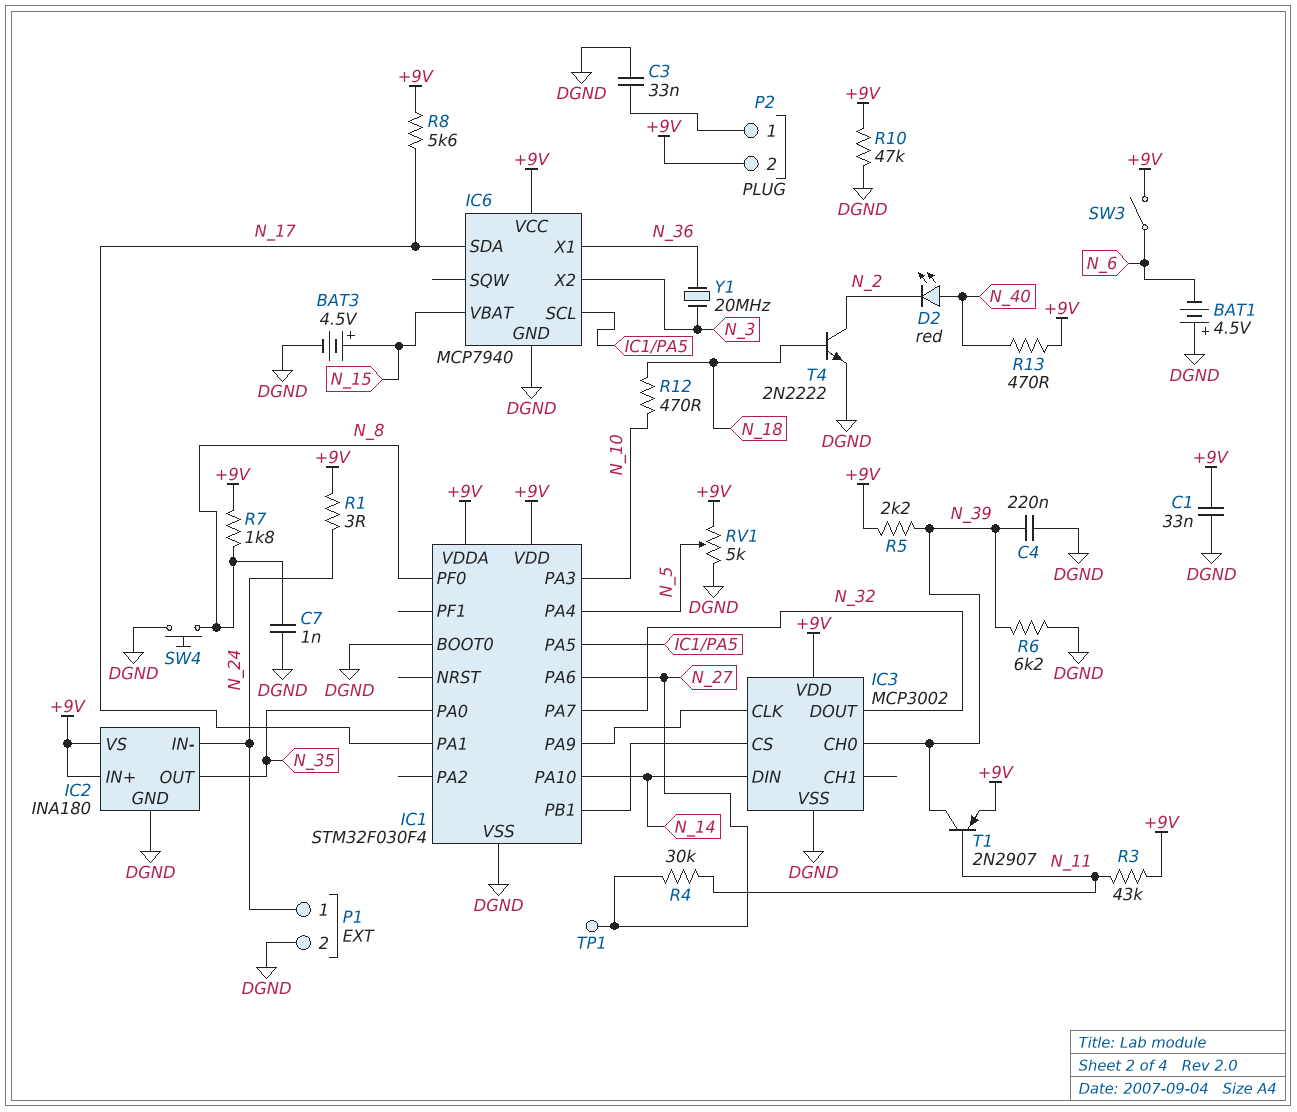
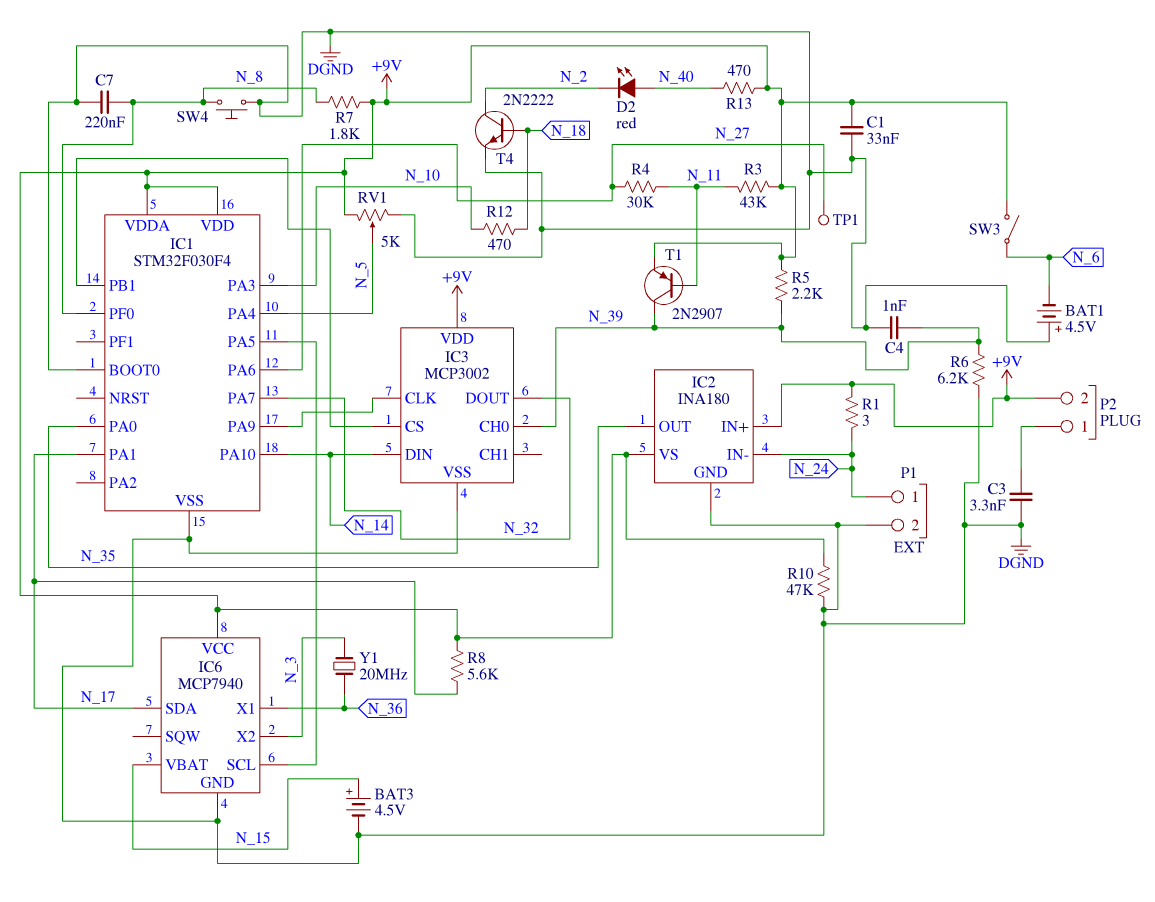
C3: 33nF (DGND, P2/1) -> 3.3nF (DGND, P2/1)
C4: 220nF (DGND, N_39) -> 1nF (DGND, N_39)
C7: 1nF (DGND, N_8) -> 220nF (DGND, N_8)

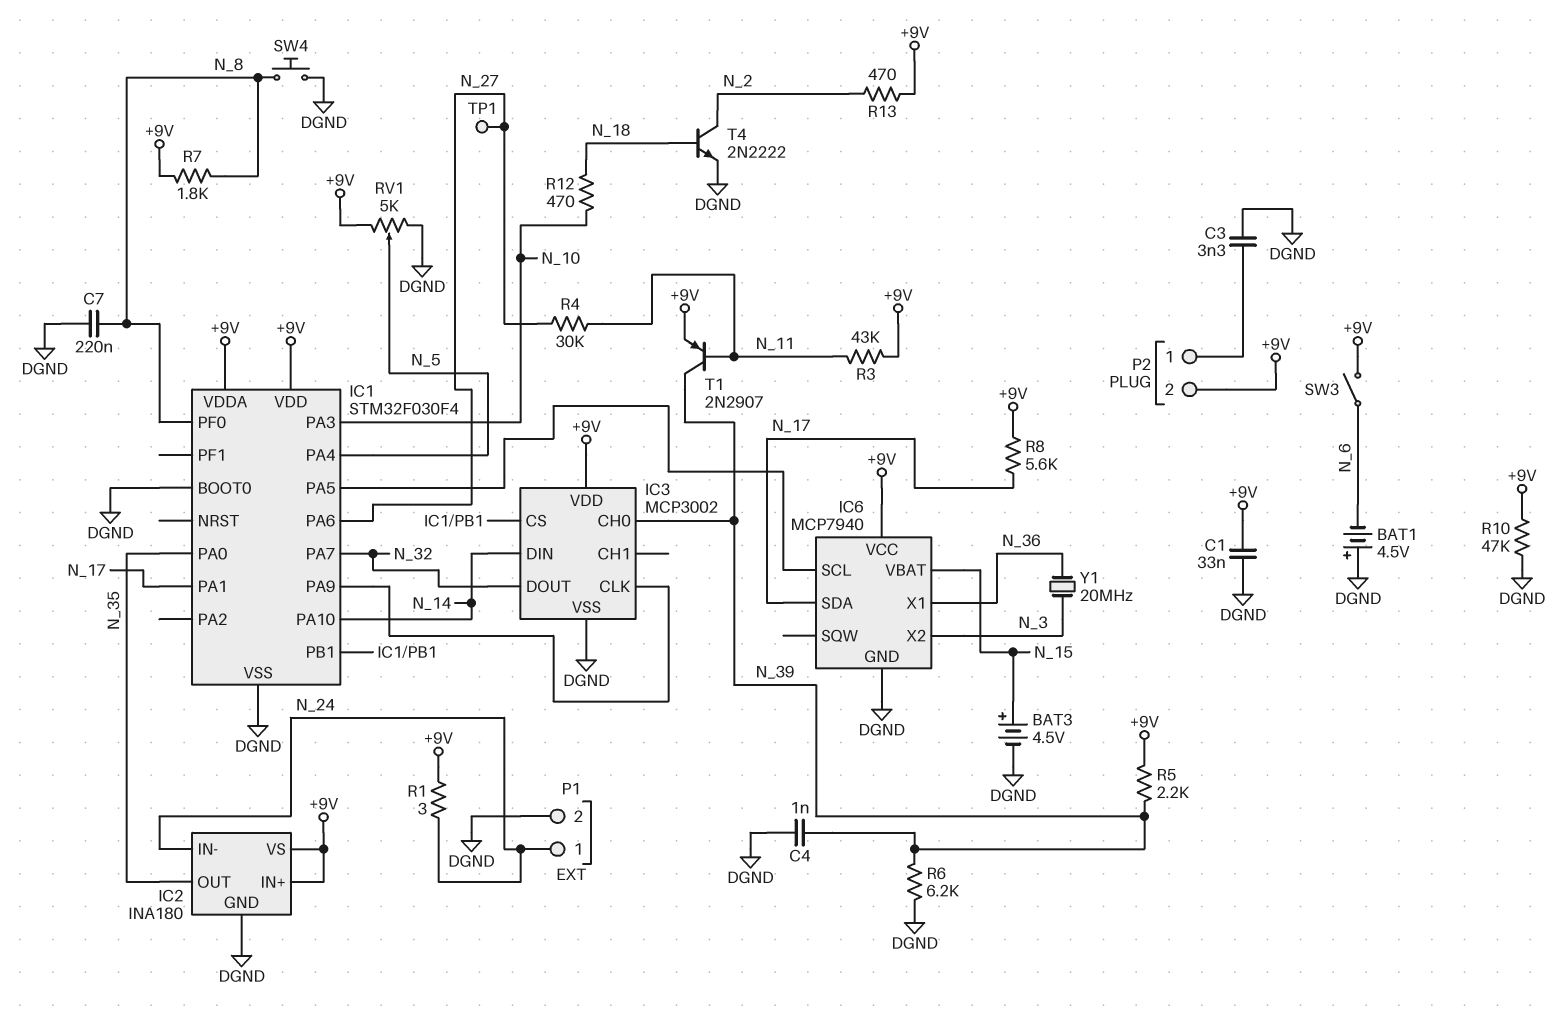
D2: LED red (A N_40, K N_2) -> none
R13: 470 (+9V, N_40) -> 470 (+9V, N_2)

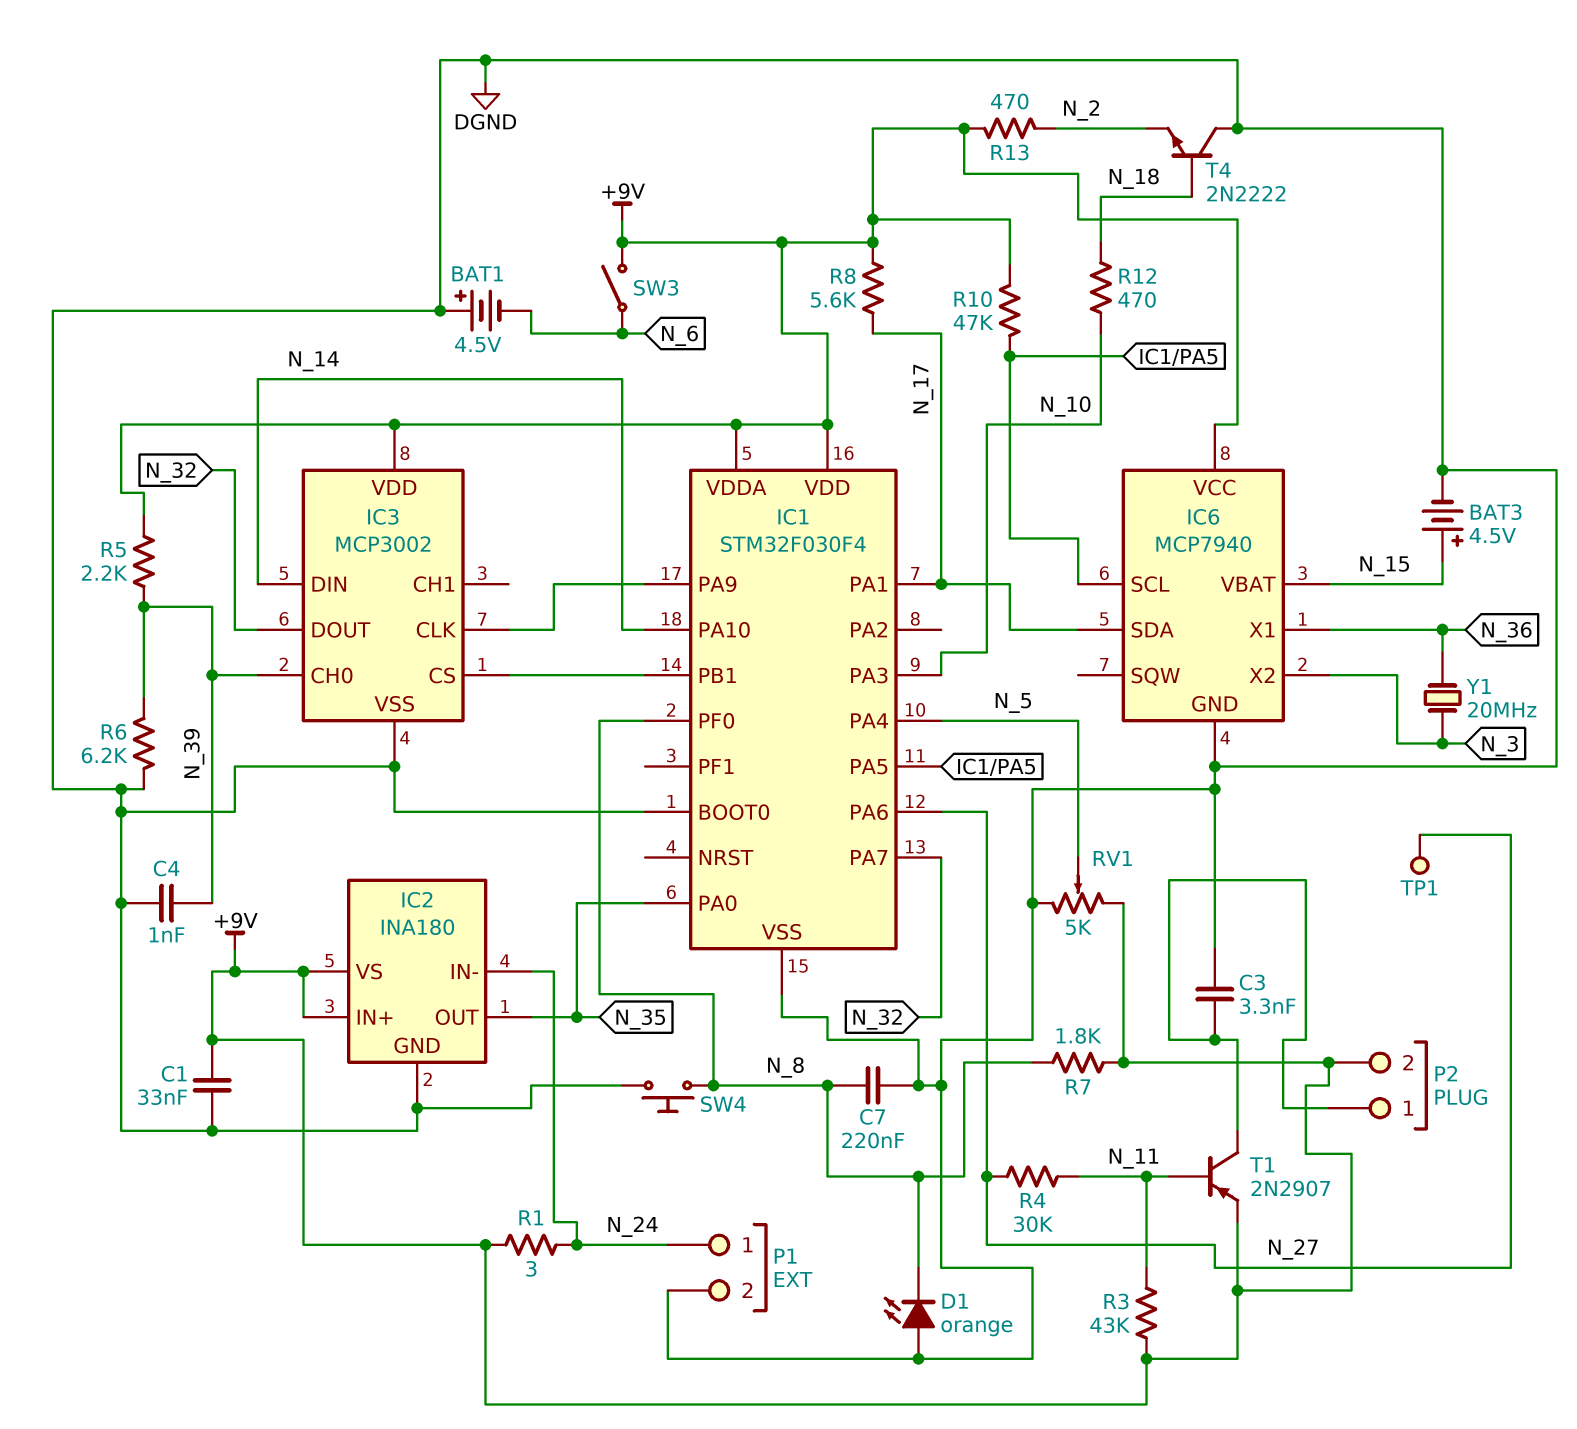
D1: none -> LED orange (A DGND, K N_8)
R10: 47k (+9V, DGND) -> 47k (+9V, IC1/PA5)
T1: PNP 2N2907 (B N_11, C N_39, E +9V) -> PNP 2N2907 (B N_11, C P2/1, E +9V)
T4: NPN 2N2222 (B N_18, C N_2, E DGND) -> NPN 2N2222 (B N_18, C DGND, E N_2)

